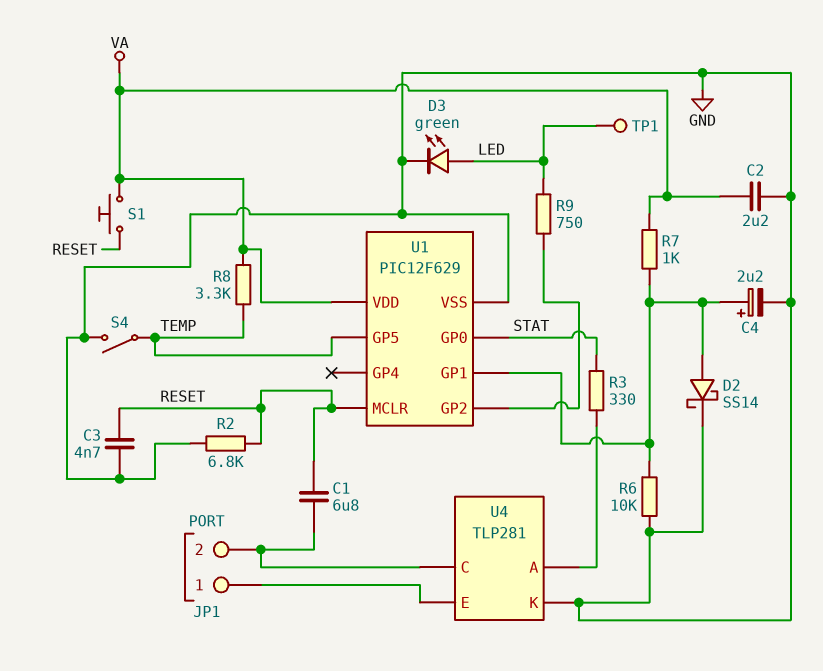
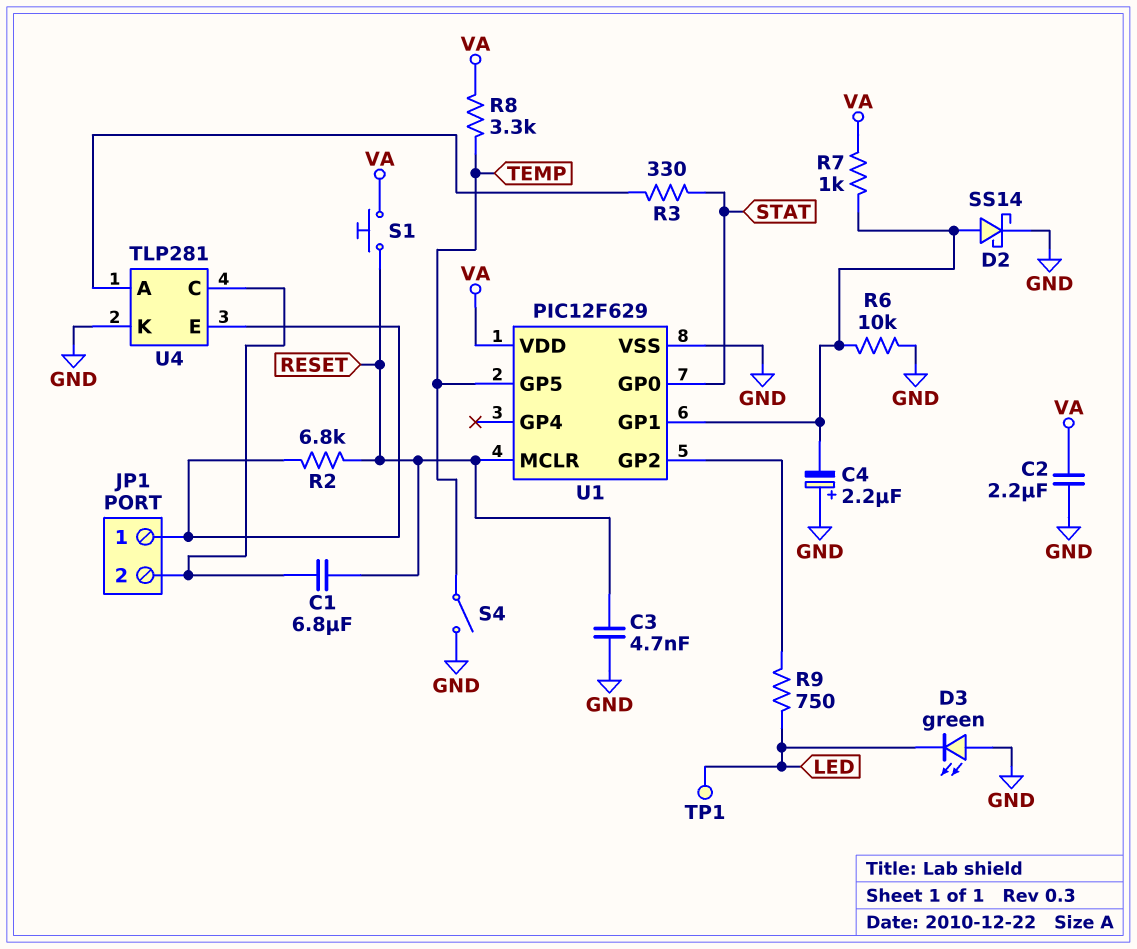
C4: 2.2uF (plus U1/GP1, minus GND) -> 2.2uF (plus GND, minus U1/GP1)
D3: LED green (A LED, K GND) -> LED green (A GND, K LED)
R2: 6.8k (GND, RESET) -> 6.8k (JP1/1, RESET)

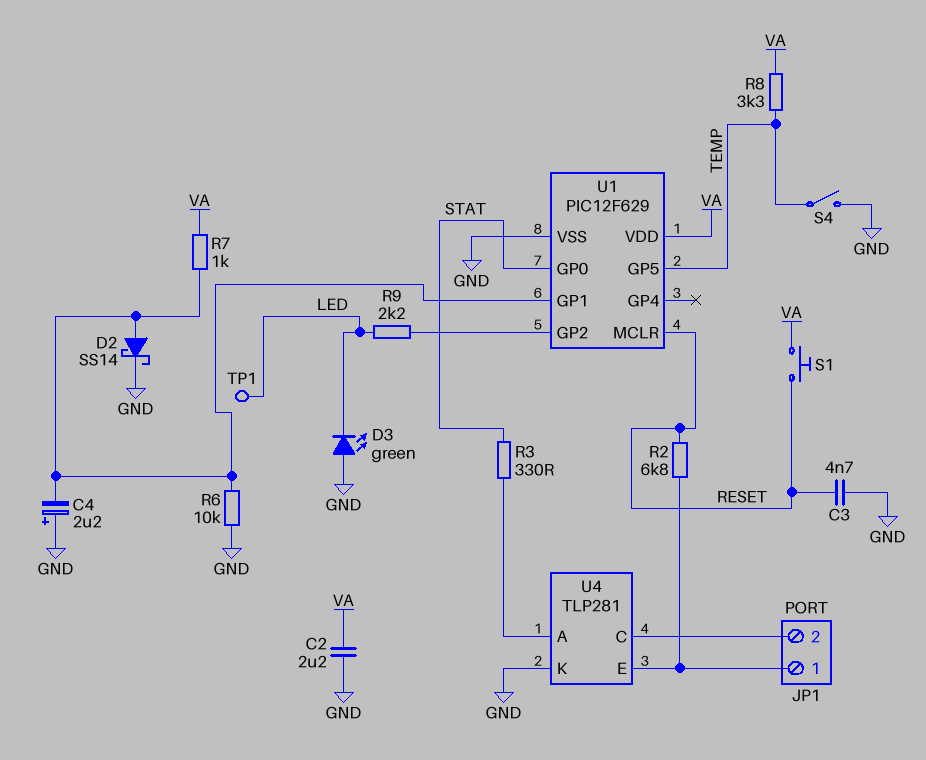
C1: 6.8uF (JP1/2, RESET) -> none
R9: 750 (LED, U1/GP2) -> 2.2k (LED, U1/GP2)

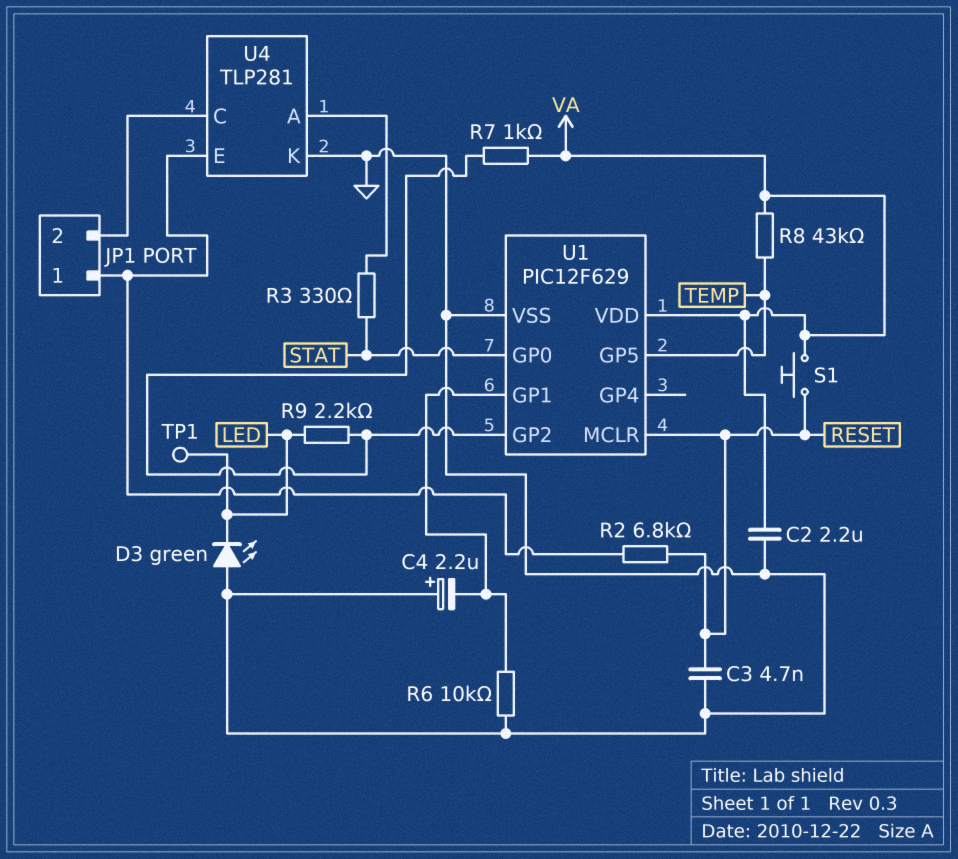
D2: schottky SS14 (A U1/GP1, K GND) -> none
R7: 1k (U1/GP1, VA) -> 1k (U1/GP2, VA)
R8: 3.3k (TEMP, VA) -> 43k (TEMP, VA)
S4: switch (GND, TEMP) -> none

